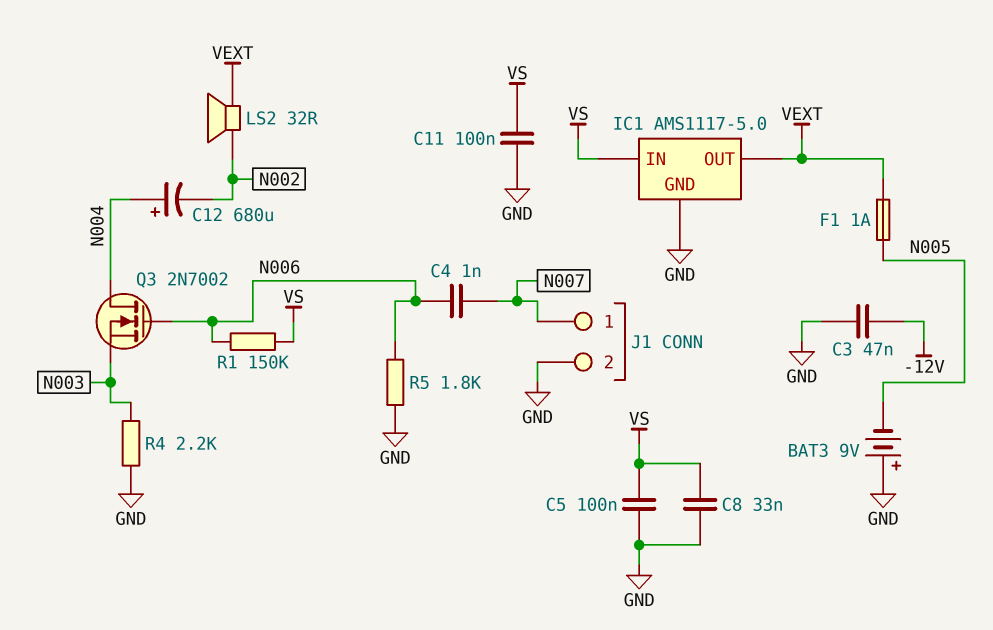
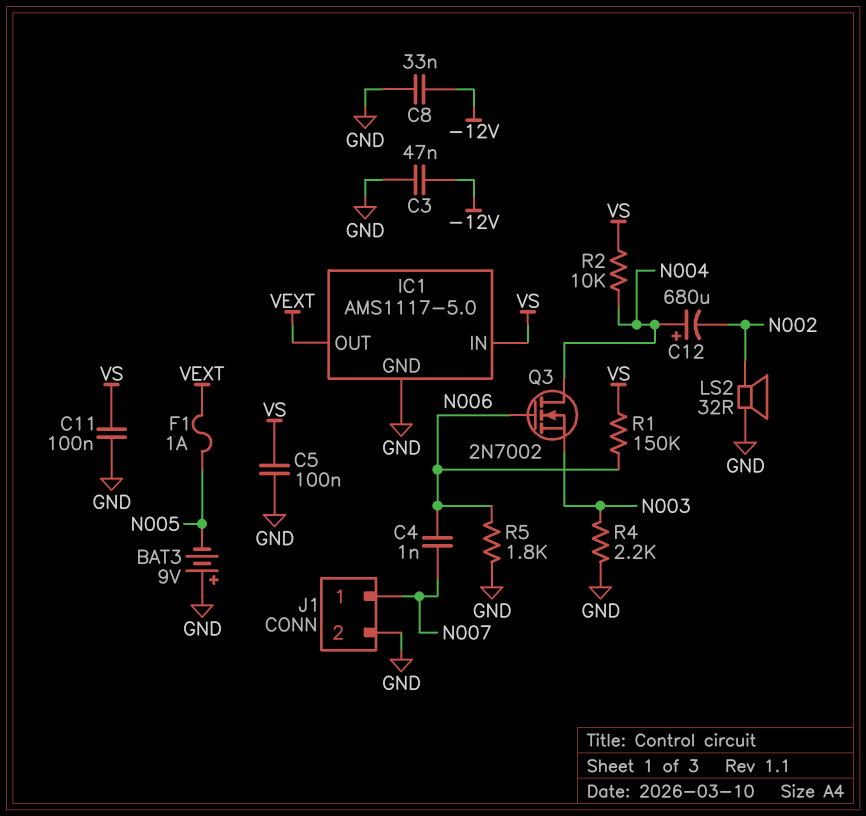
C8: 33nF (GND, VS) -> 33nF (-12V, GND)
LS2: speaker 32R (N002, VEXT) -> speaker 32R (GND, N002)
R2: none -> 10k (N004, VS)

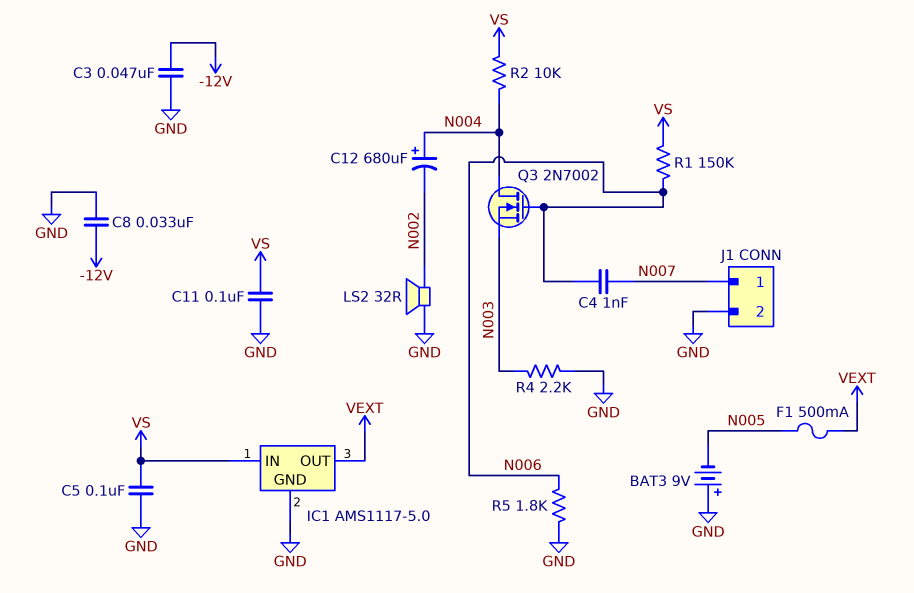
F1: 1A (N005, VEXT) -> 500mA (N005, VEXT)

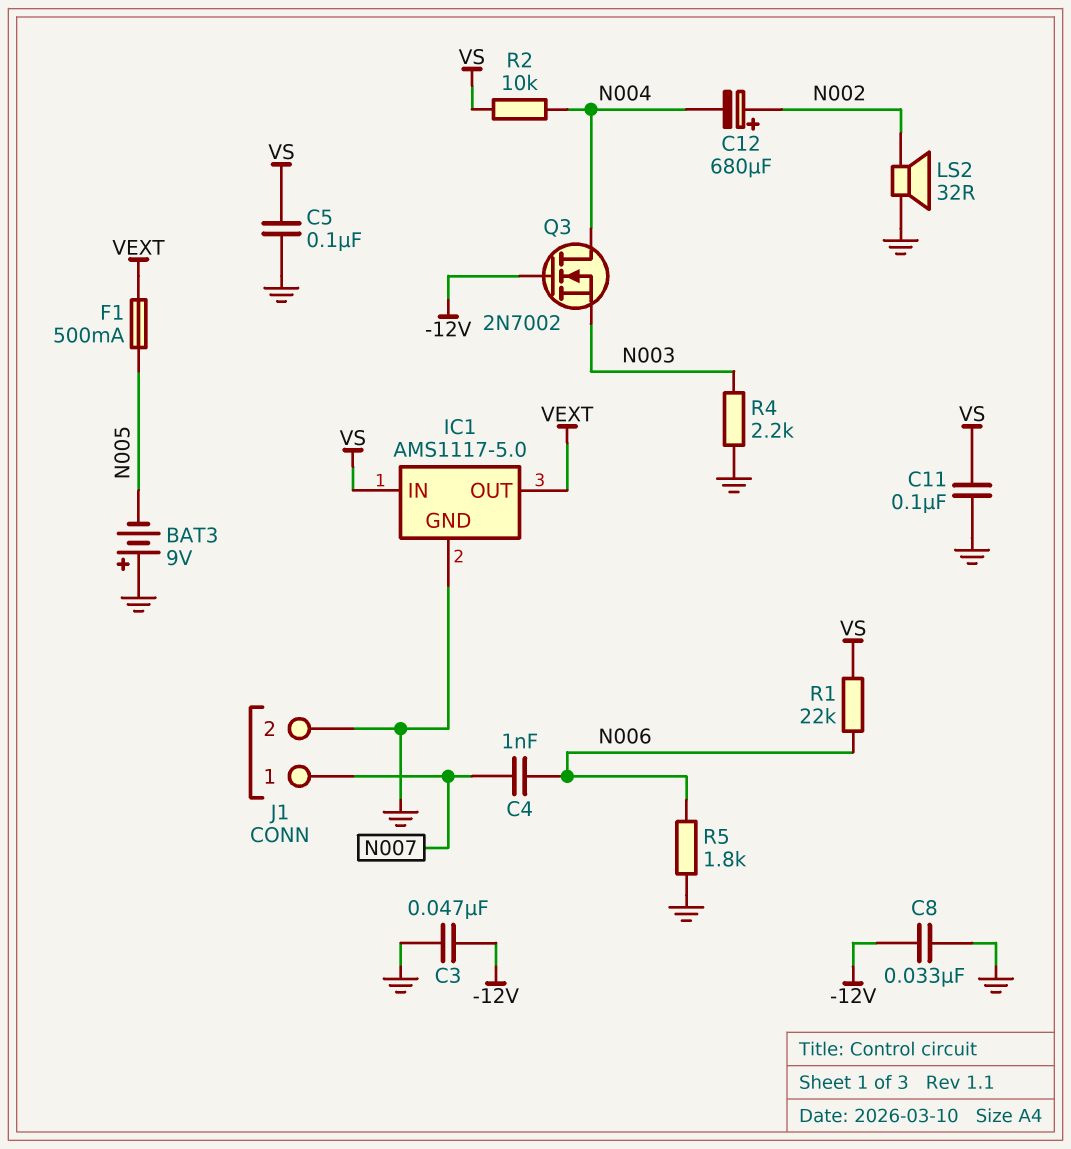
C12: 680uF (plus N004, minus N002) -> 680uF (plus N002, minus N004)
Q3: NMOS 2N7002 (G N006, D N004, S N003) -> NMOS 2N7002 (G -12V, D N004, S N003)
R1: 150k (N006, VS) -> 22k (N006, VS)

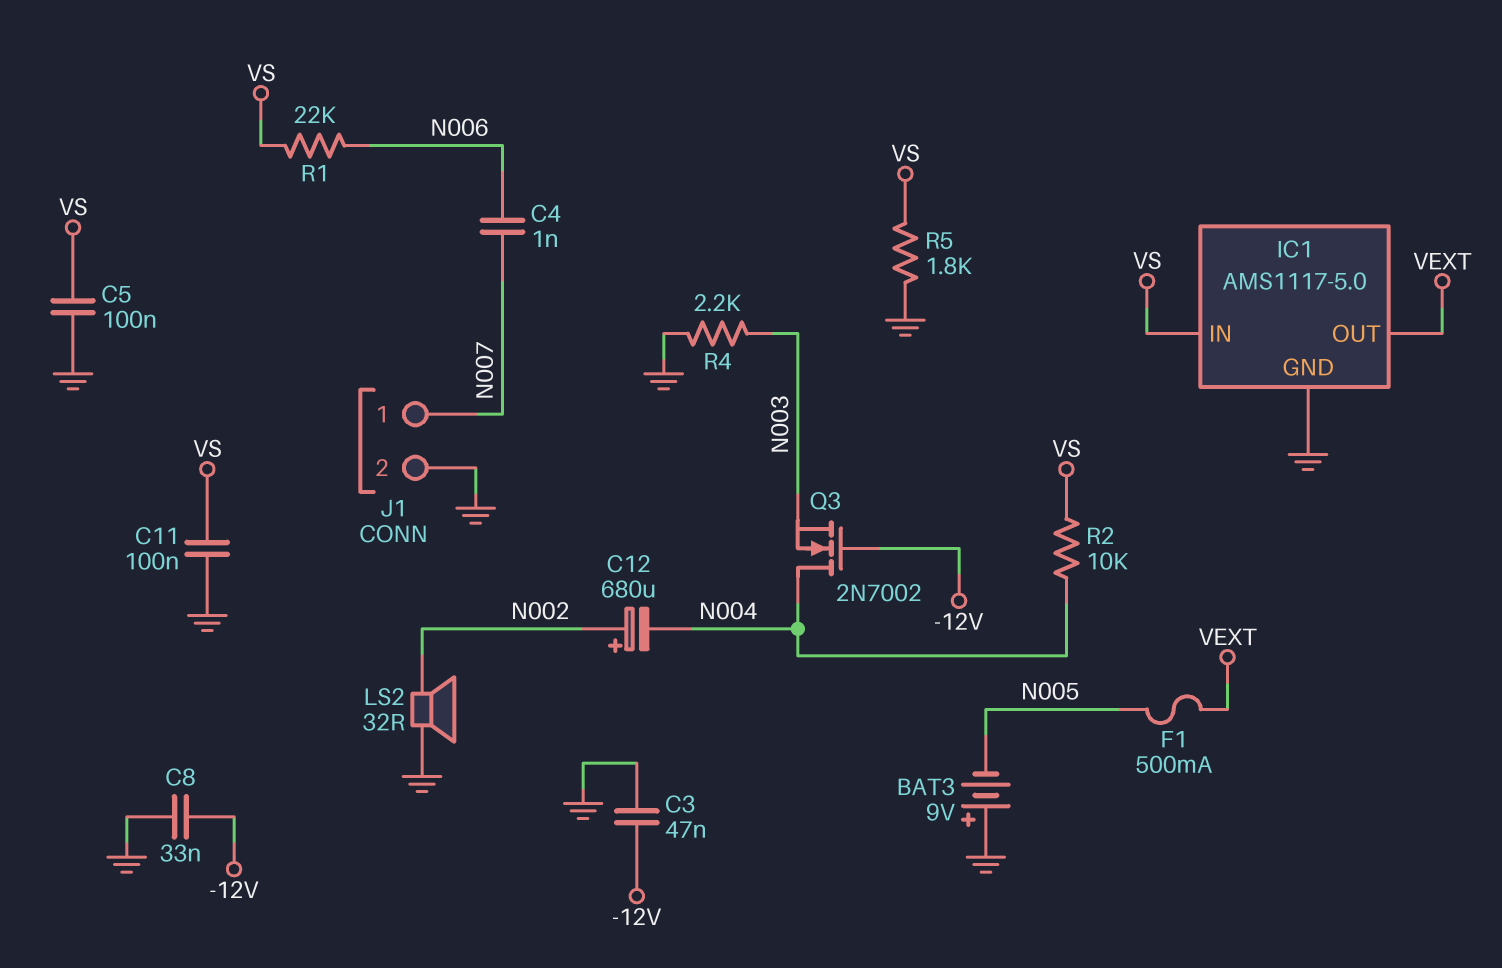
R5: 1.8k (GND, N006) -> 1.8k (GND, VS)

